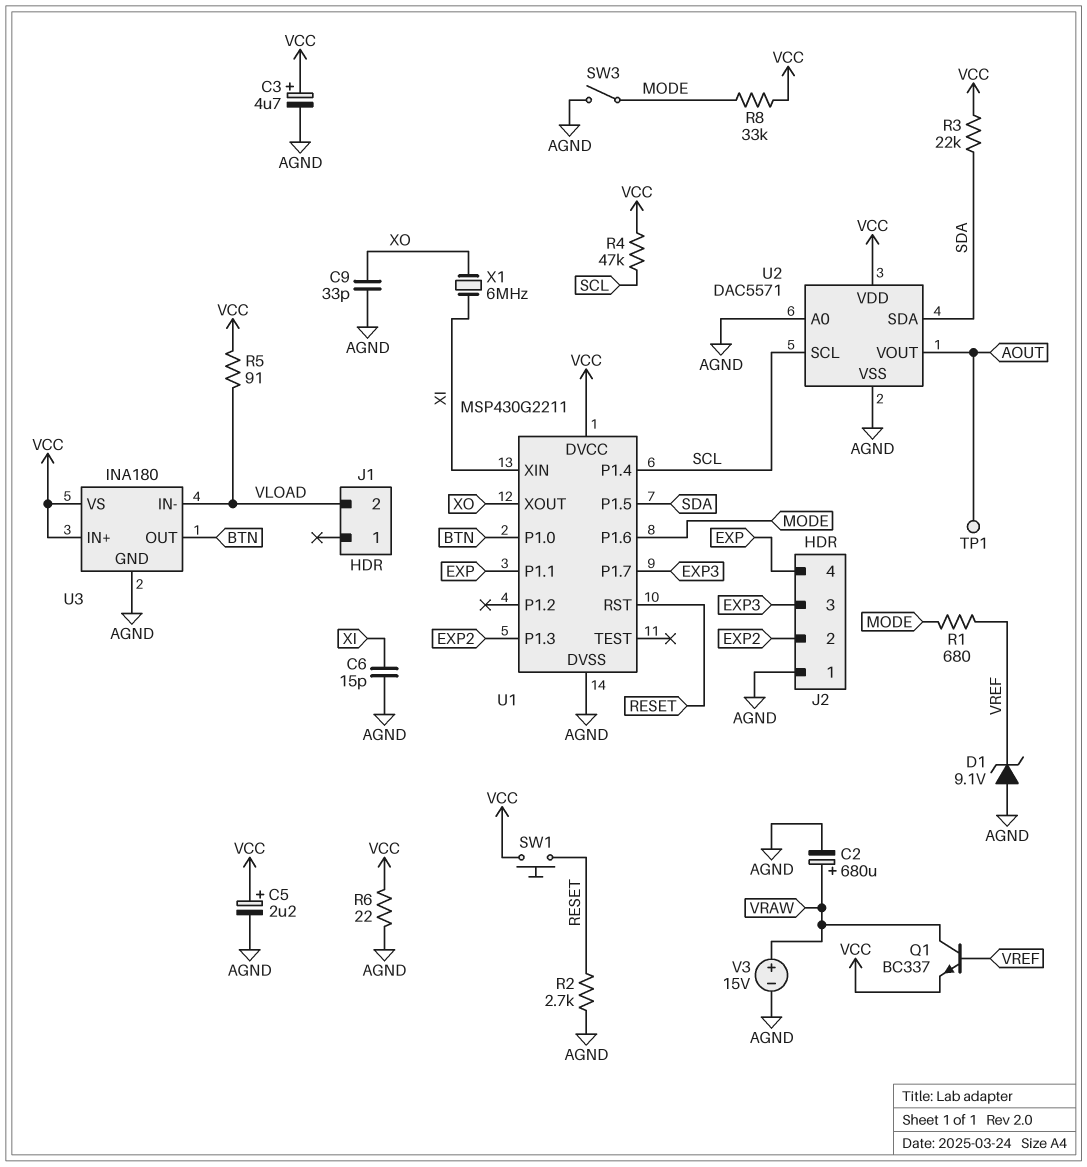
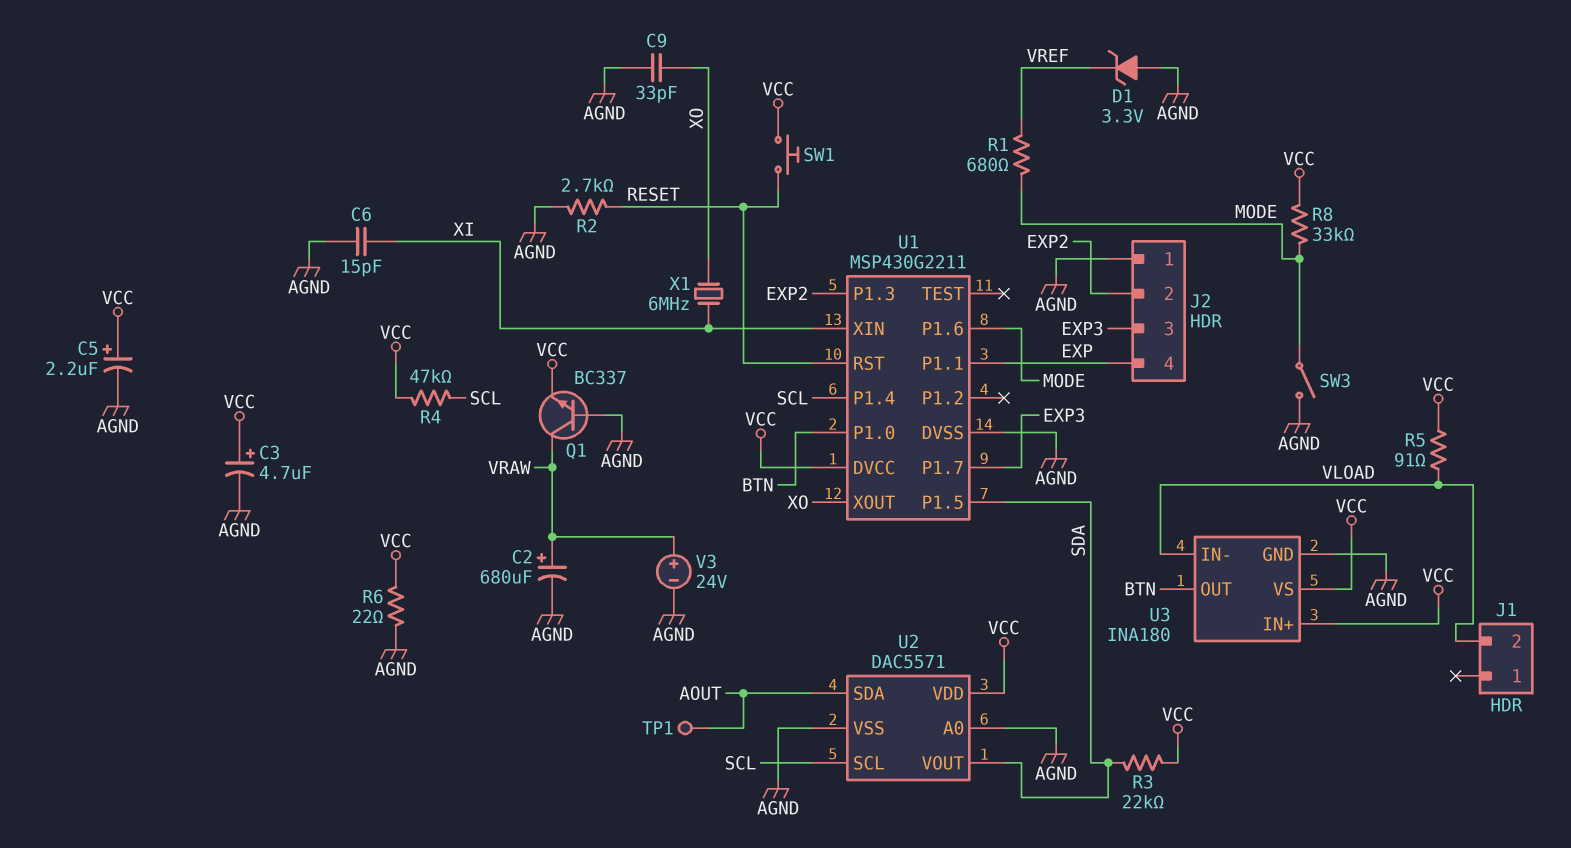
D1: zener 9.1V (A AGND, K VREF) -> zener 3.3V (A AGND, K VREF)
Q1: NPN BC337 (B VREF, C VRAW, E VCC) -> NPN BC337 (B AGND, C VRAW, E VCC)
U2 pin SDA: SDA -> AOUT
U2 pin VOUT: AOUT -> SDA
V3: 15V (plus VRAW, minus AGND) -> 24V (plus VRAW, minus AGND)

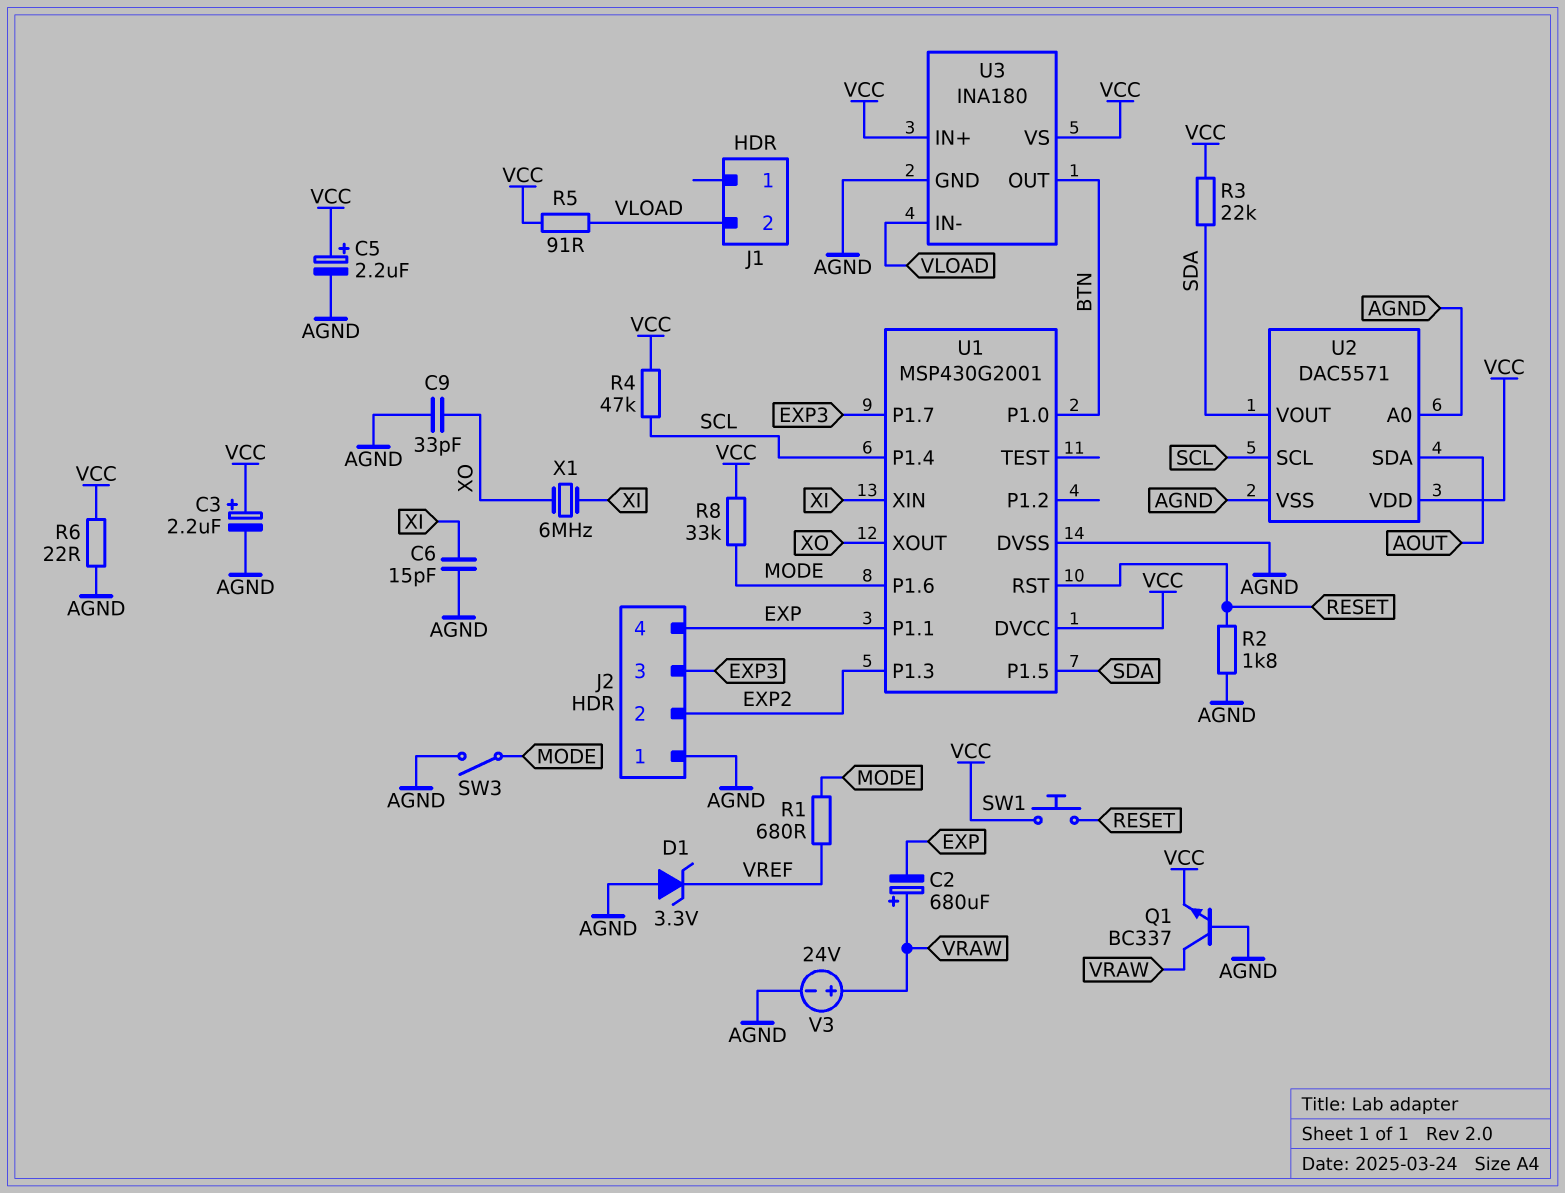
C2: 680uF (plus VRAW, minus AGND) -> 680uF (plus VRAW, minus EXP)
C3: 4.7uF (plus VCC, minus AGND) -> 2.2uF (plus VCC, minus AGND)
R2: 2.7k (AGND, RESET) -> 1.8k (AGND, RESET)
TP1: test point (AOUT) -> none
U1: MSP430G2211 -> MSP430G2001

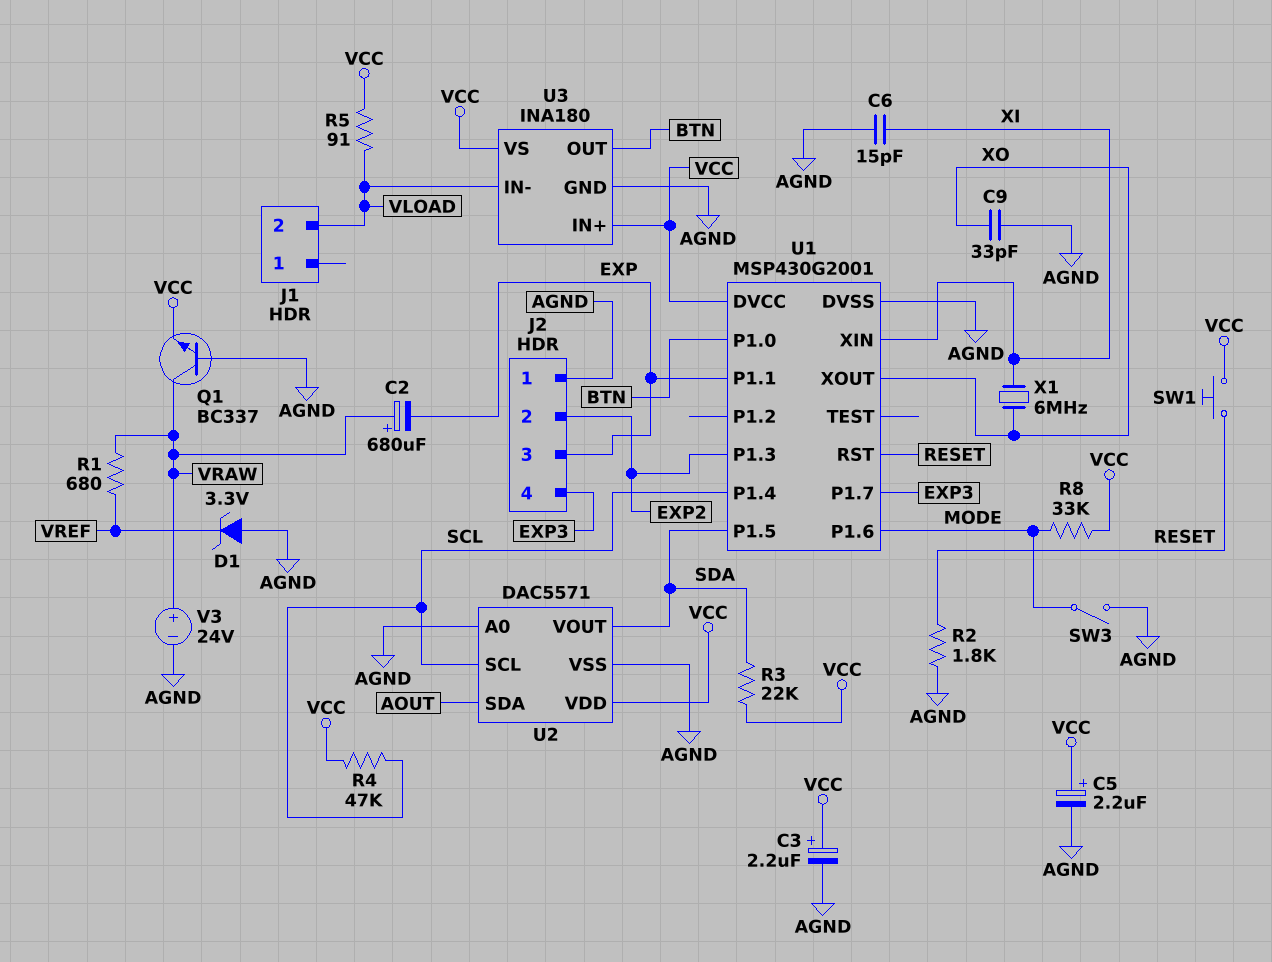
J2 pin 3: EXP3 -> EXP
J2 pin 4: EXP -> EXP3
R1: 680 (MODE, VREF) -> 680 (VRAW, VREF)
R6: 22 (AGND, VCC) -> none

